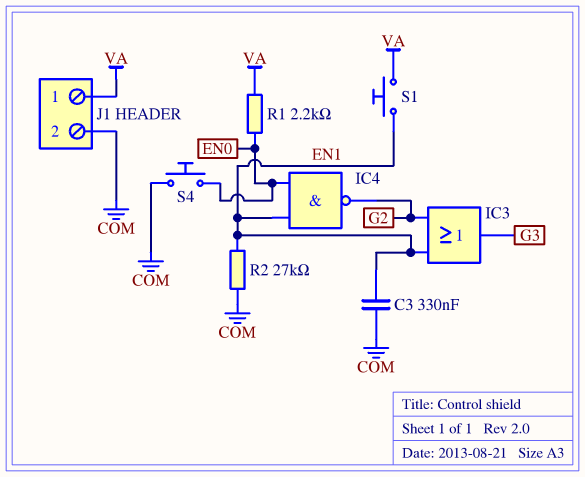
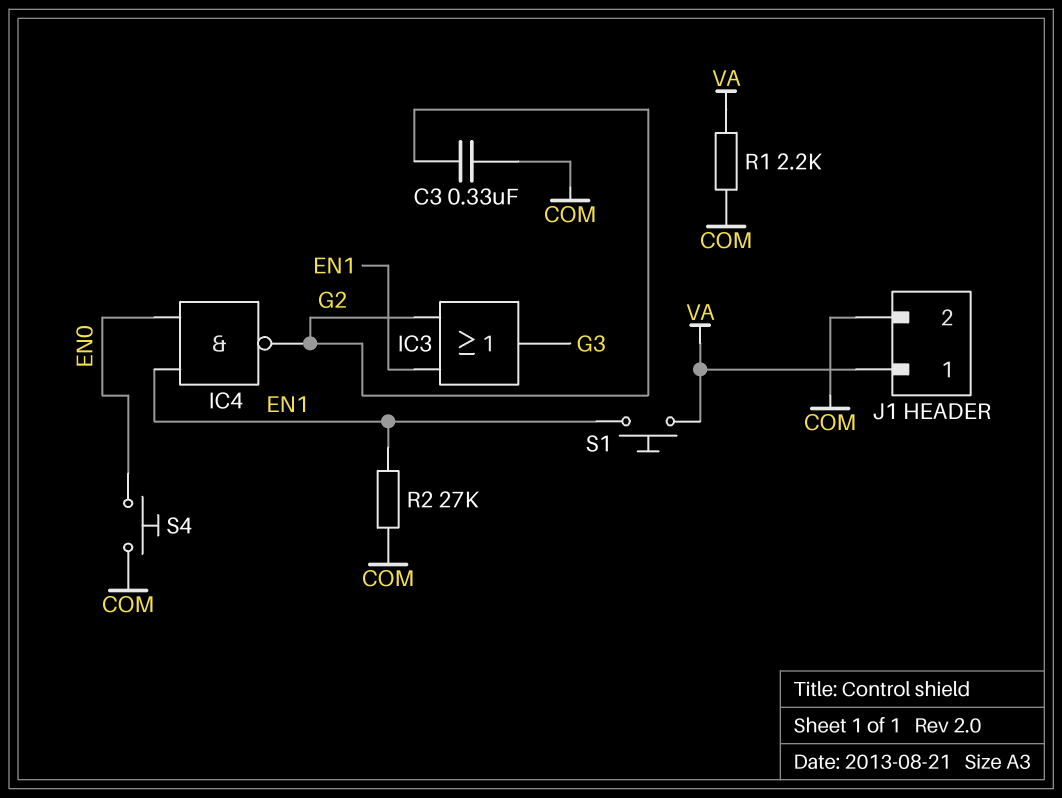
C3: 330nF (COM, EN1) -> 330nF (COM, G2)
R1: 2.2k (EN0, VA) -> 2.2k (COM, VA)

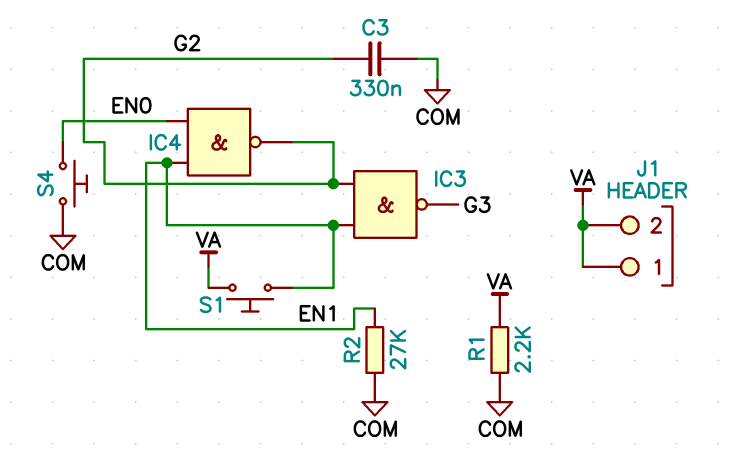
IC3: OR (in EN1, in G2, out G3) -> NAND (in EN1, in G2, out G3)
J1 pin 2: COM -> VA

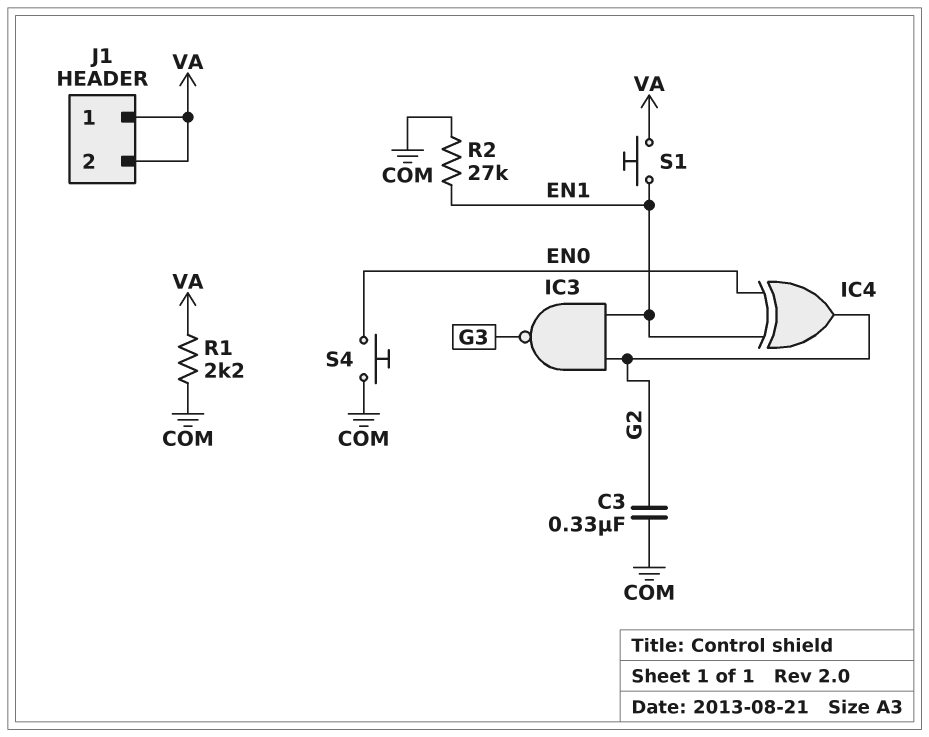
IC4: NAND (in EN0, in EN1, out G2) -> XOR (in EN0, in EN1, out G2)

